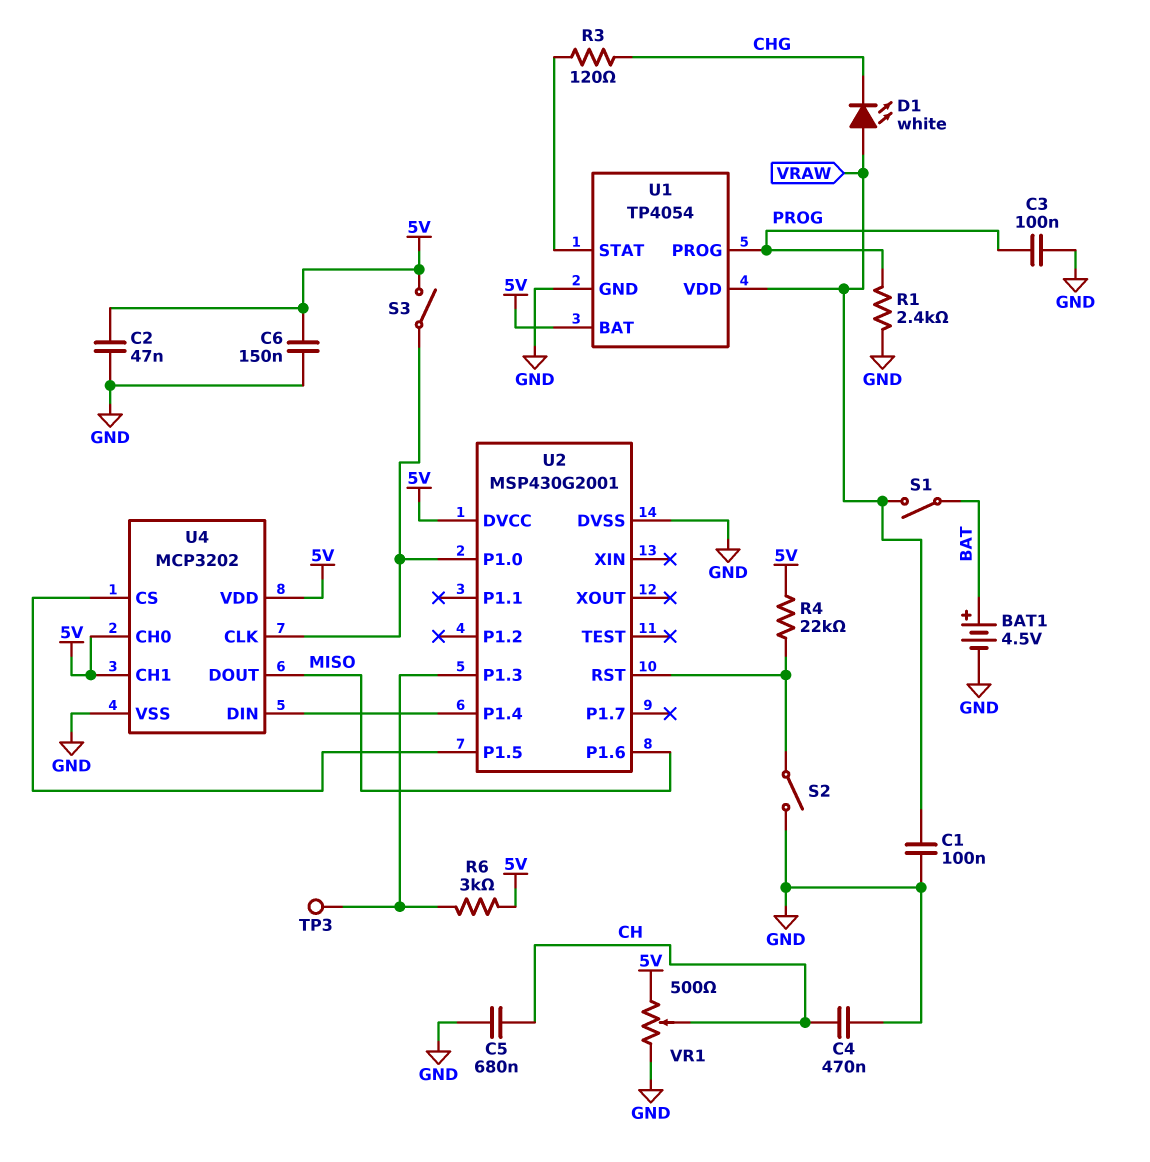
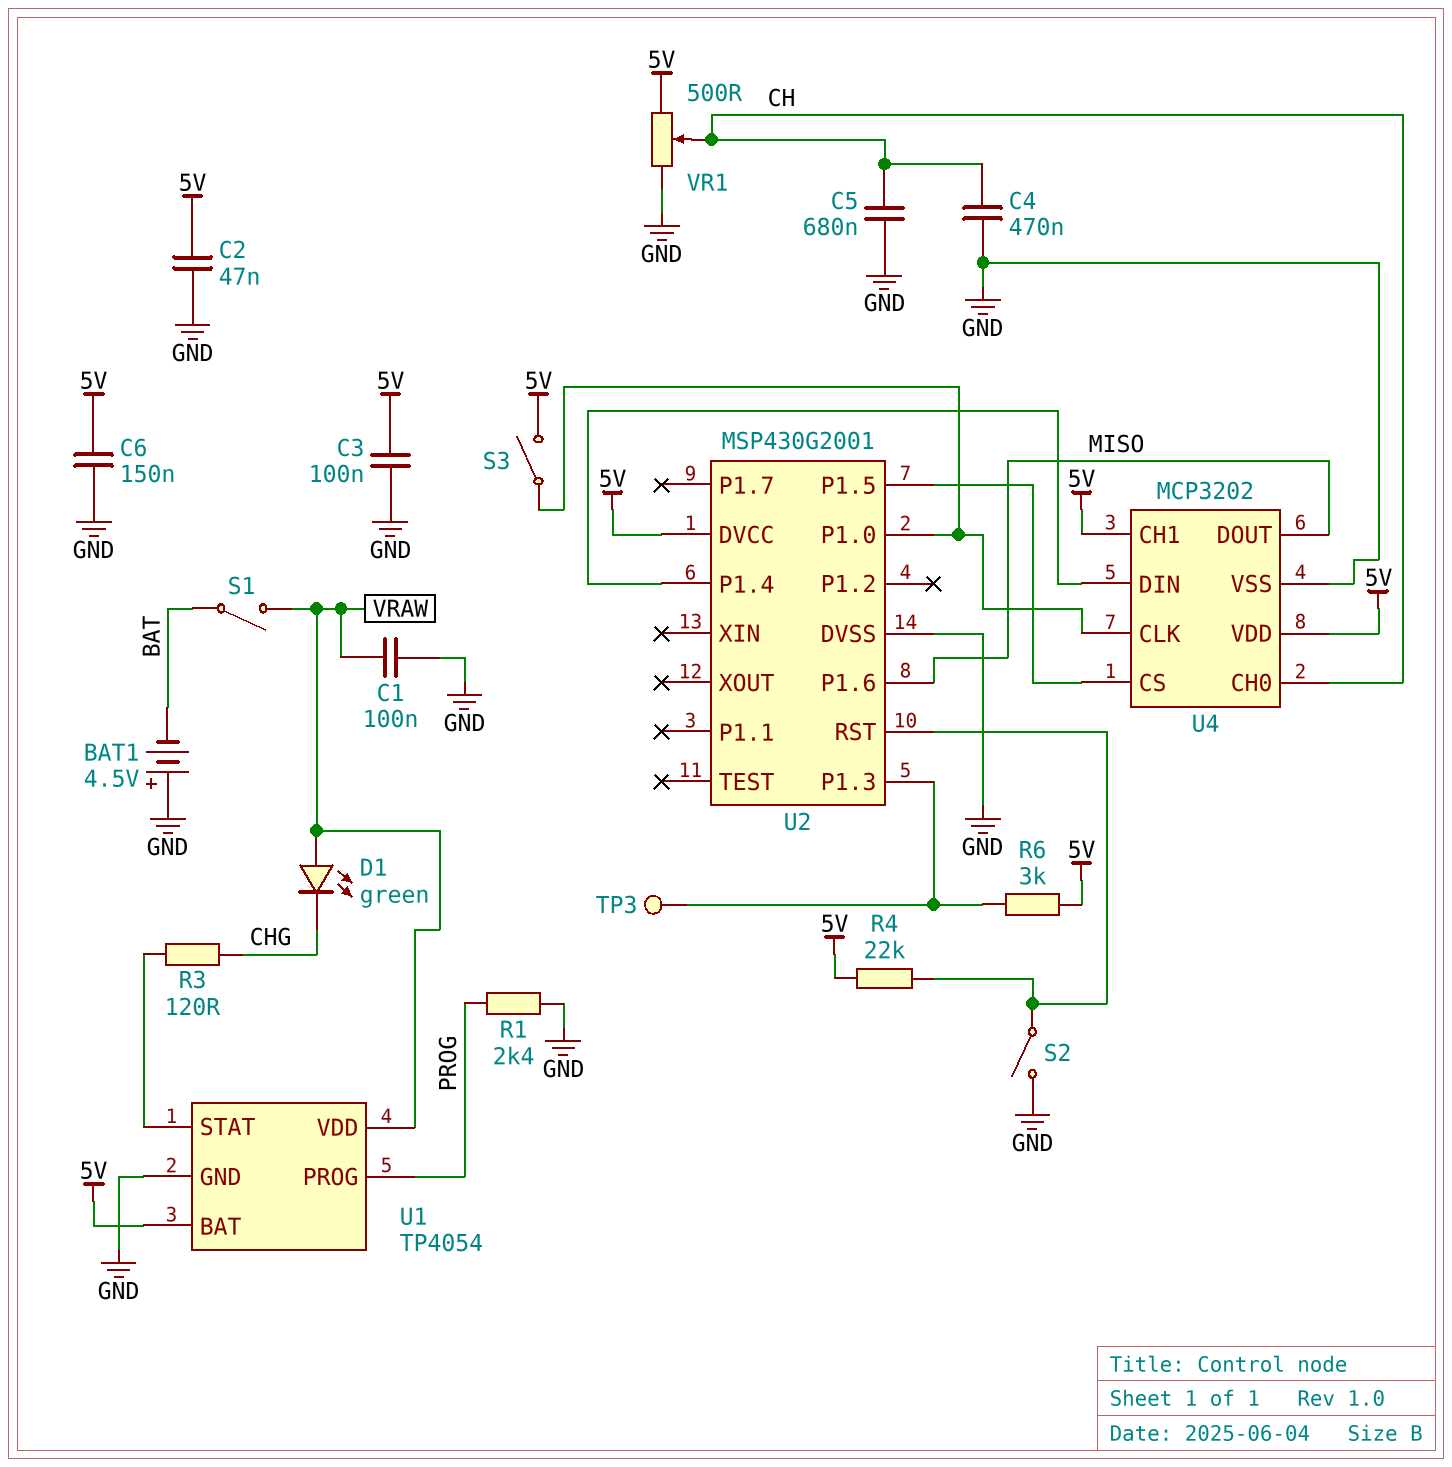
BAT1: 4.5V (plus BAT, minus GND) -> 4.5V (plus GND, minus BAT)
C3: 100nF (GND, PROG) -> 100nF (5V, GND)
D1: LED white (A VRAW, K CHG) -> LED green (A VRAW, K CHG)
U4 pin CH0: 5V -> CH

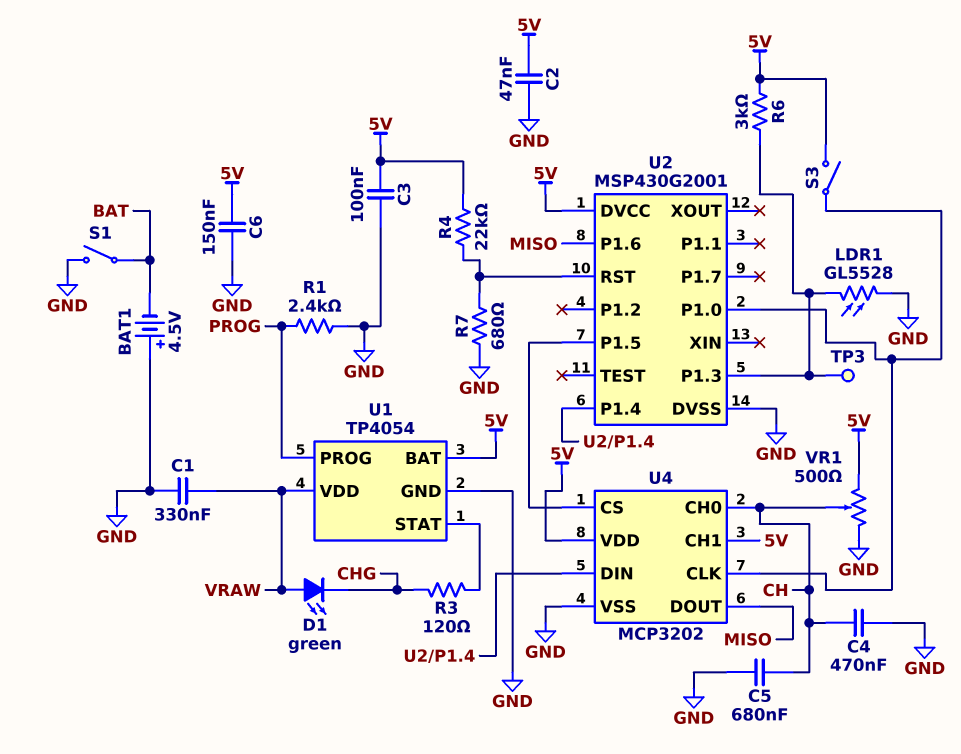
C1: 100nF (GND, VRAW) -> 330nF (GND, VRAW)
LDR1: none -> GL5528 (GND, U2/P1.3)
R7: none -> 680 (GND, U2/RST)
S1: switch (BAT, VRAW) -> switch (BAT, GND)
S2: switch (GND, U2/RST) -> none

